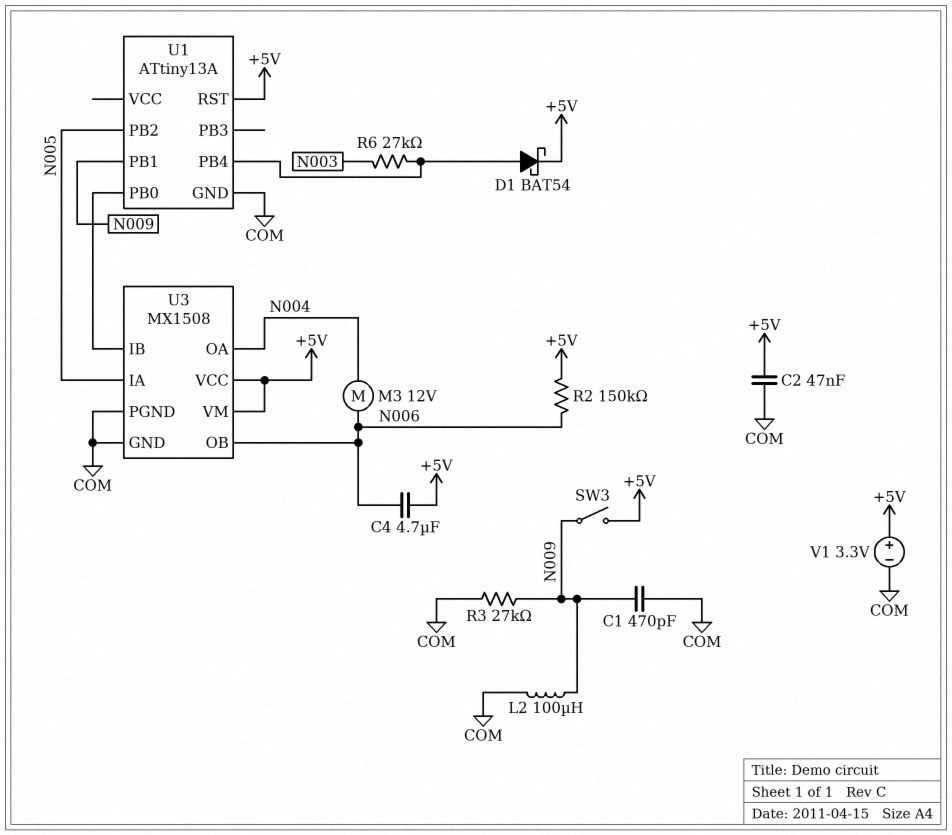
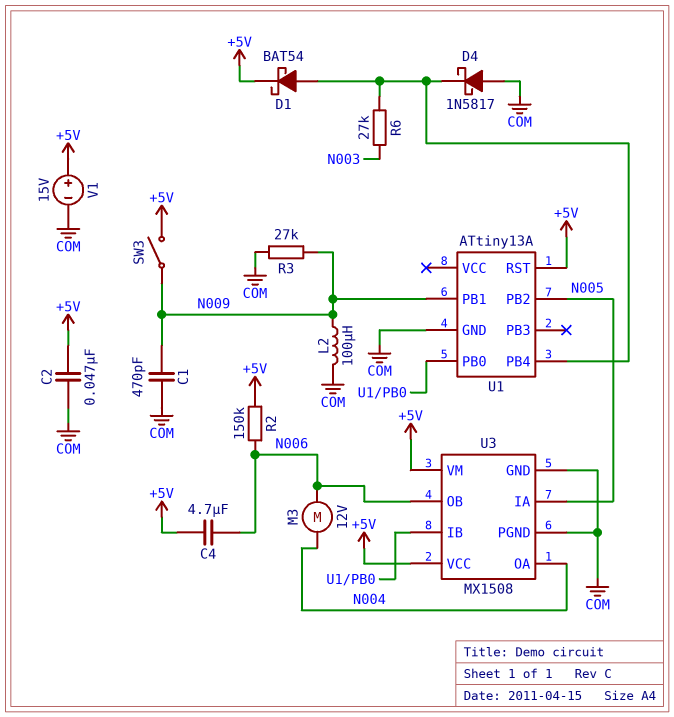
D4: none -> schottky 1N5817 (A COM, K U1/PB4)
V1: 3.3V (plus +5V, minus COM) -> 15V (plus +5V, minus COM)

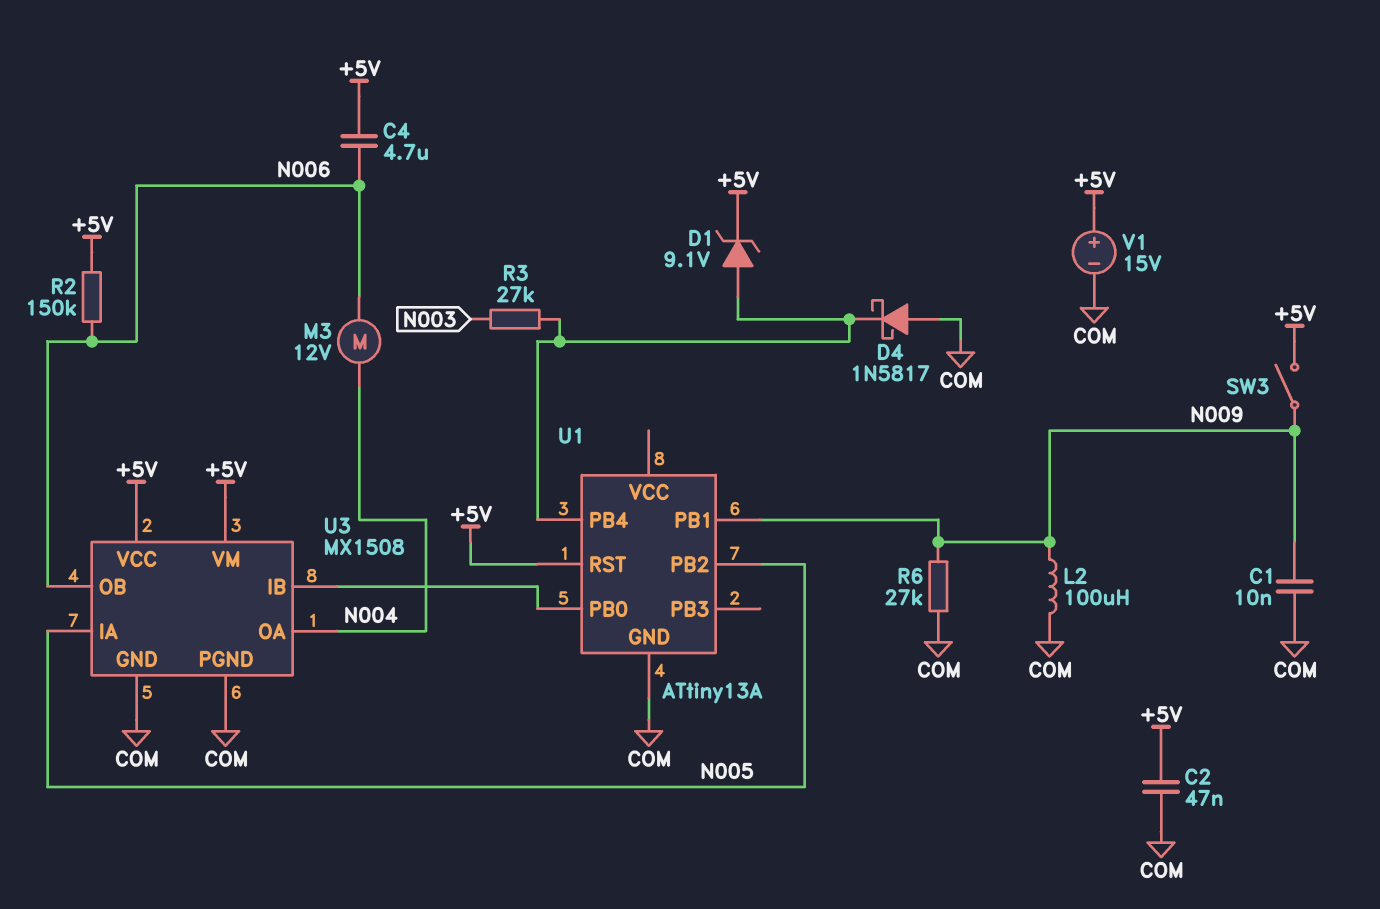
C1: 470pF (COM, N009) -> 10nF (COM, N009)
D1: schottky BAT54 (A U1/PB4, K +5V) -> zener 9.1V (A U1/PB4, K +5V)
R3: 27k (COM, N009) -> 27k (N003, U1/PB4)
R6: 27k (N003, U1/PB4) -> 27k (COM, N009)

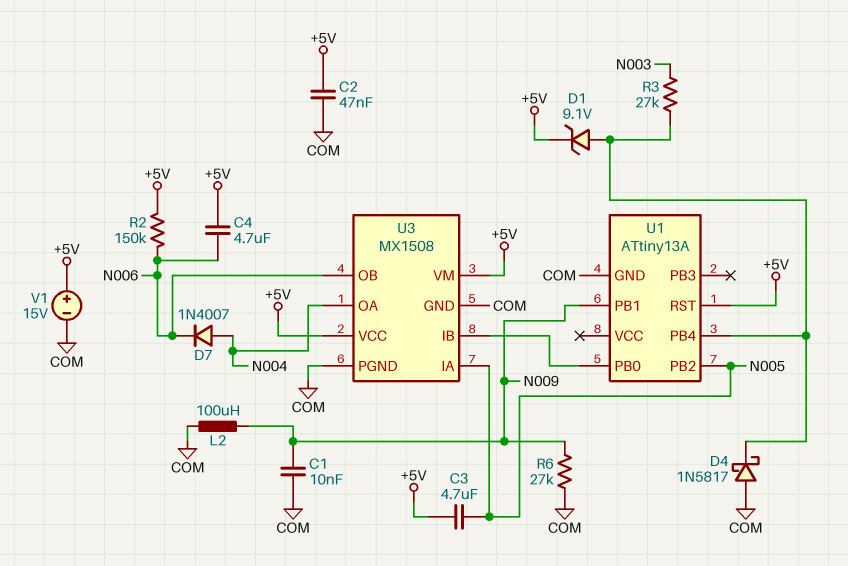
C3: none -> 4.7uF (+5V, N005)
D7: none -> diode 1N4007 (A N004, K N006)
M3: motor 12V (N004, N006) -> none
SW3: switch (+5V, N009) -> none

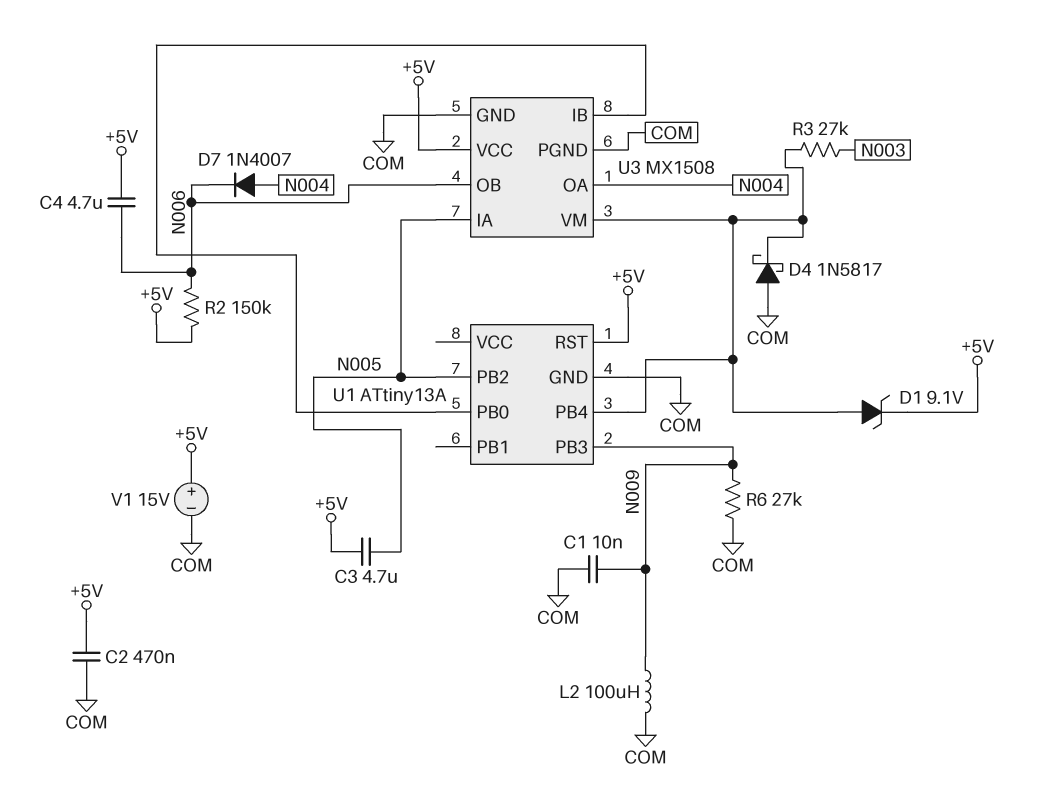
C2: 47nF (+5V, COM) -> 470nF (+5V, COM)
U1 pin PB1: N009 -> none
U1 pin PB3: none -> N009
U3 pin VM: +5V -> U1/PB4

